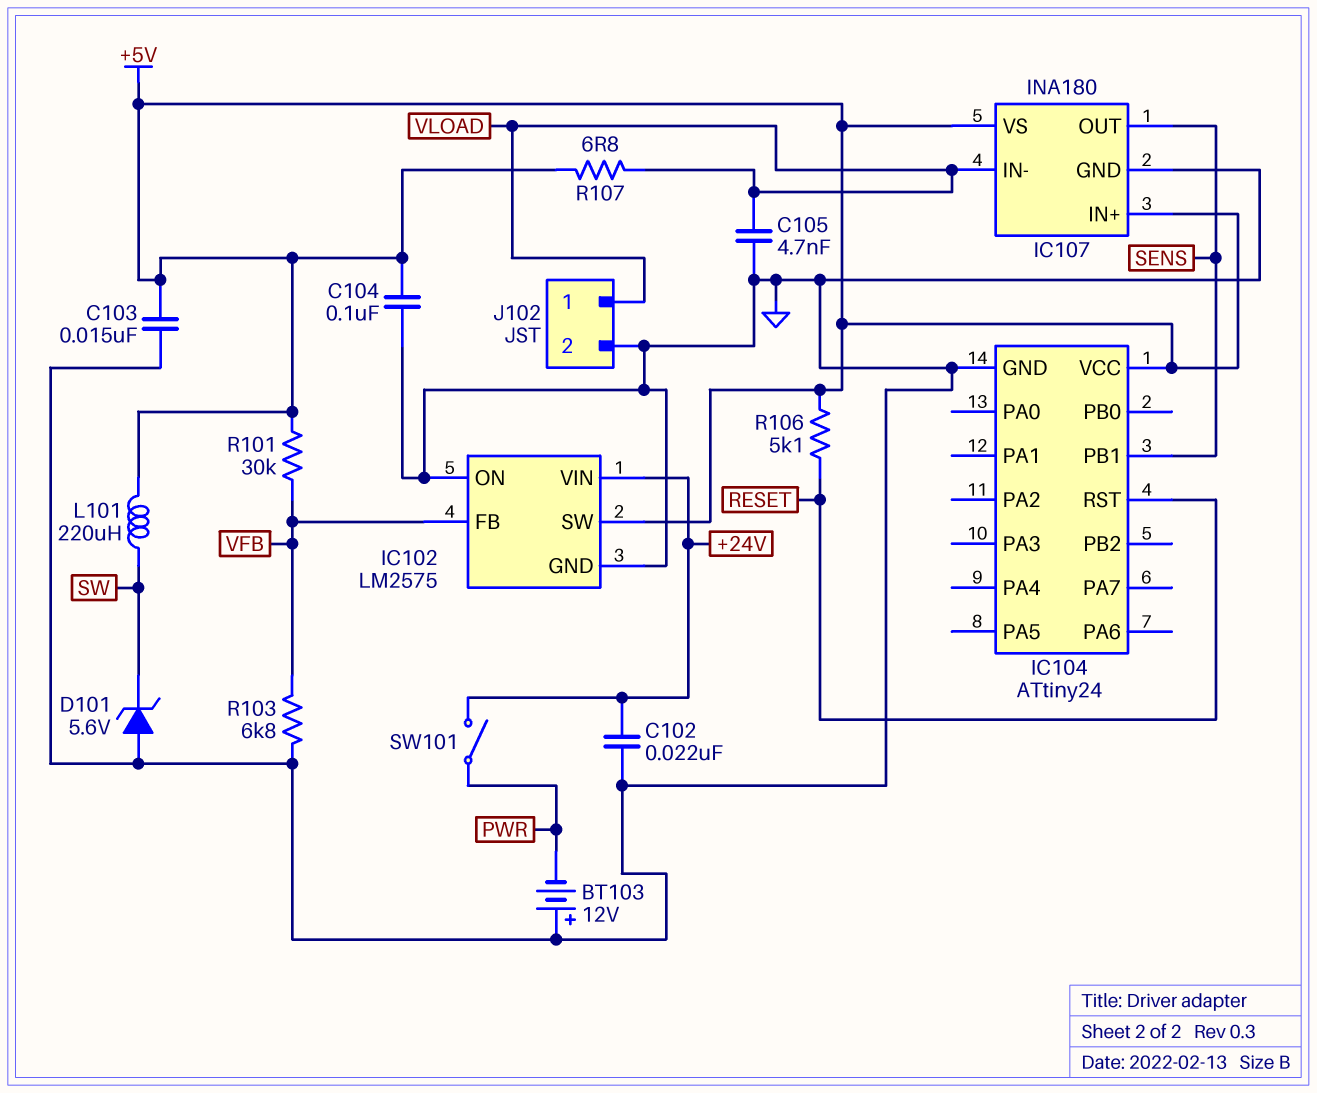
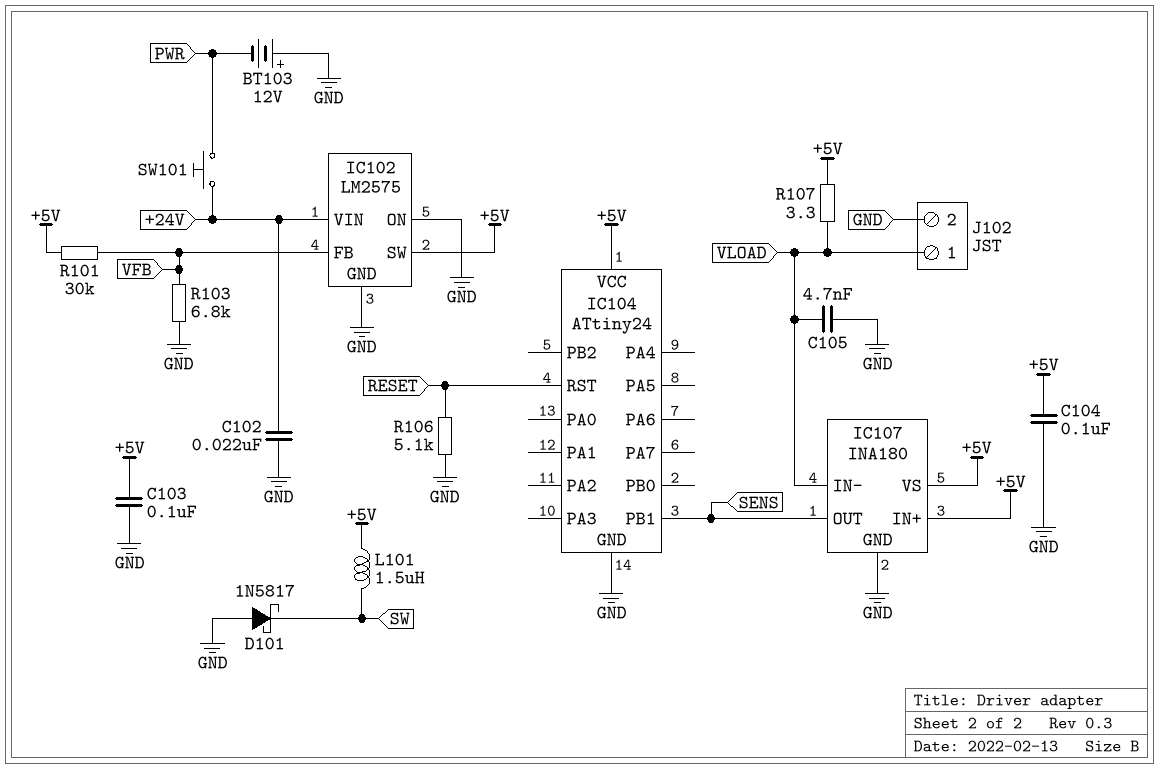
C103: 15nF (+5V, GND) -> 100nF (+5V, GND)
D101: zener 5.6V (A GND, K SW) -> schottky 1N5817 (A GND, K SW)
L101: 220uH (+5V, SW) -> 1.5uH (+5V, SW)
R106: 5.1k (+5V, RESET) -> 5.1k (GND, RESET)
R107: 6.8 (+5V, VLOAD) -> 3.3 (+5V, VLOAD)
SW101: switch (+24V, PWR) -> button (+24V, PWR)

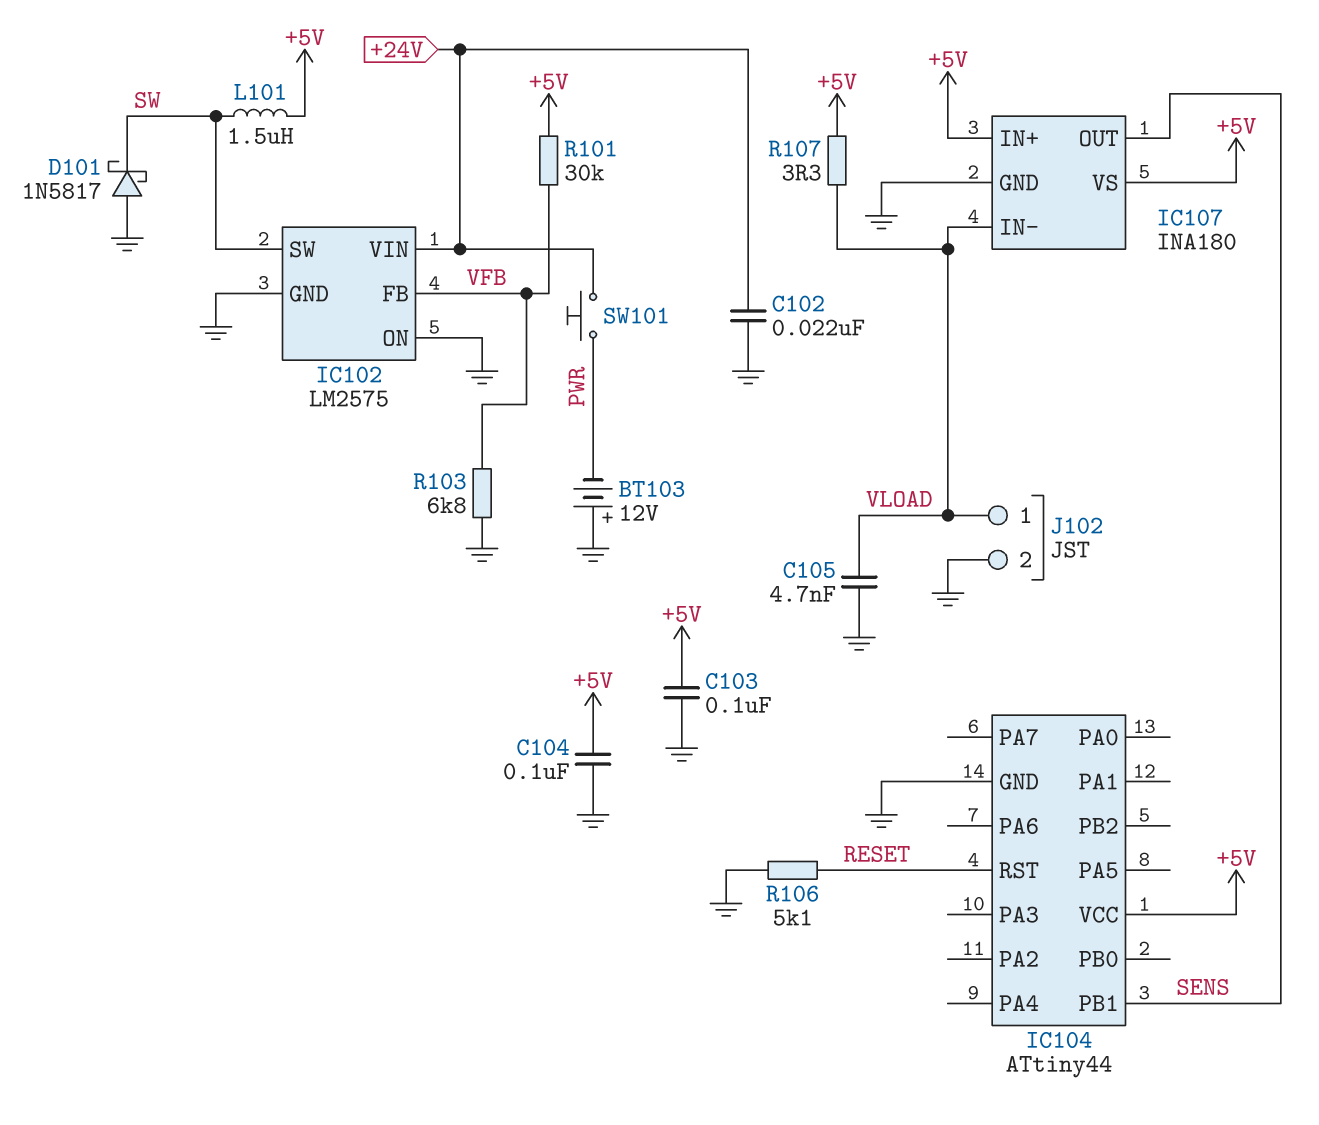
IC102 pin SW: +5V -> SW
IC104: ATtiny24 -> ATtiny44

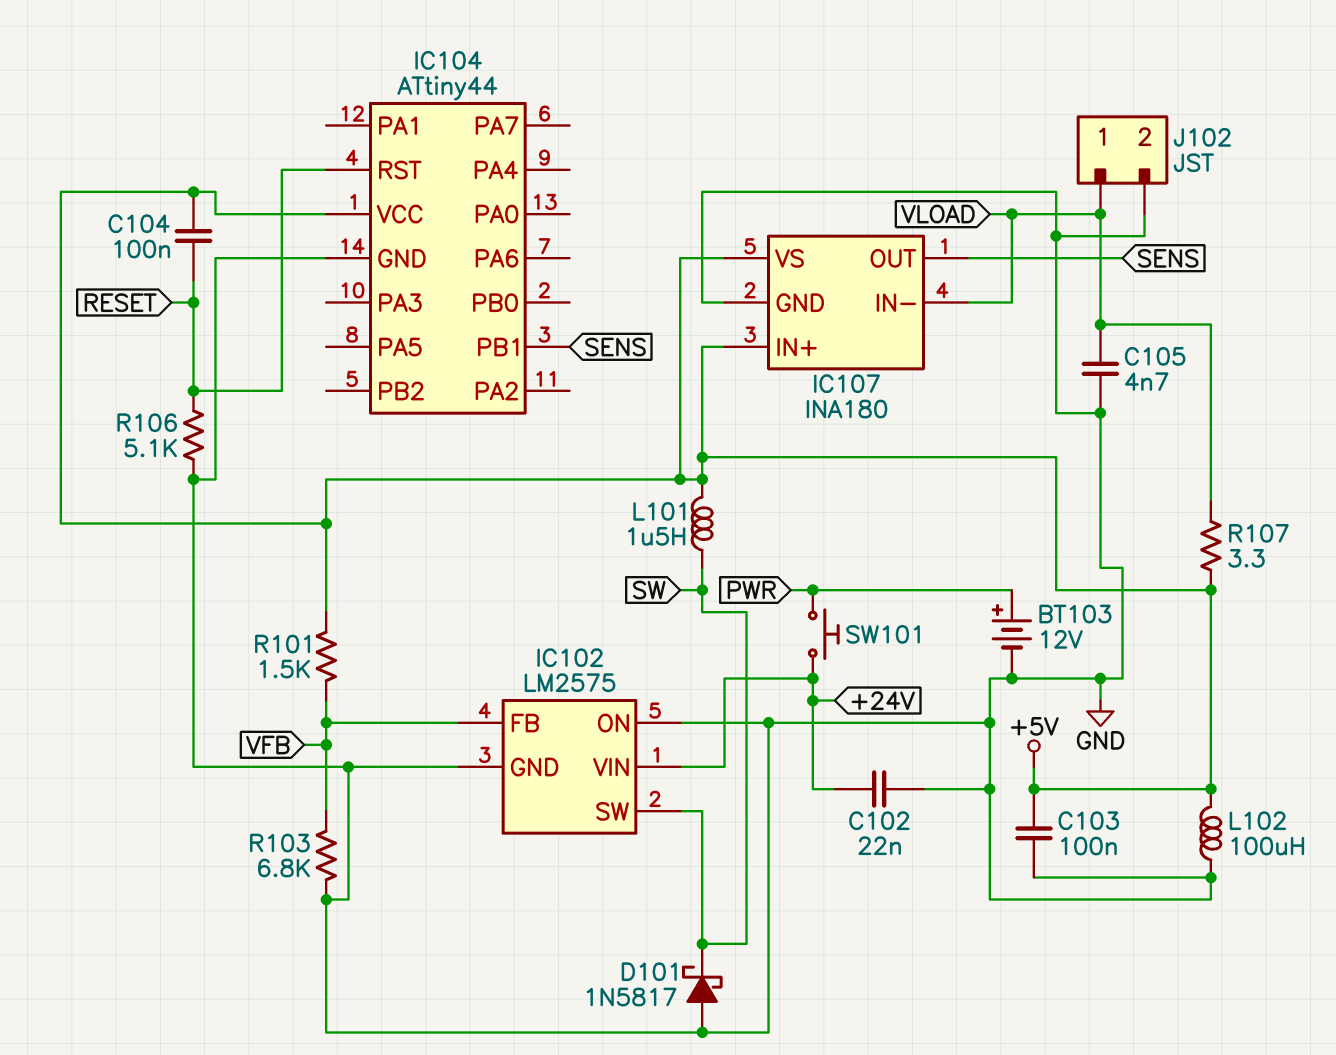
BT103: 12V (plus GND, minus PWR) -> 12V (plus PWR, minus GND)
C104: 100nF (+5V, GND) -> 100nF (+5V, RESET)
L102: none -> 100uH (+5V, GND)
R101: 30k (+5V, VFB) -> 1.5k (+5V, VFB)

